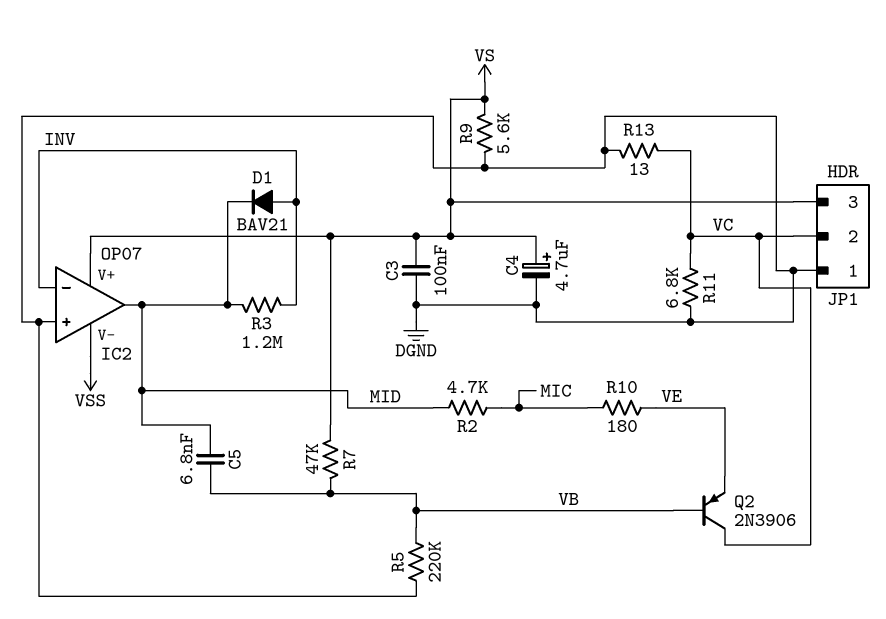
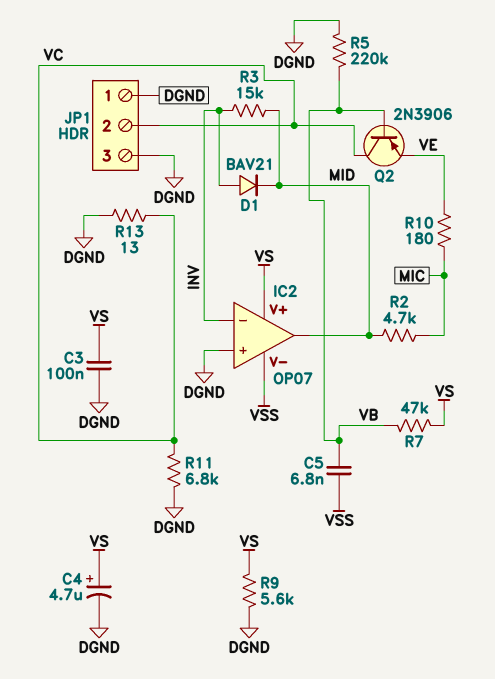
C5: 6.8nF (MID, VB) -> 6.8nF (VB, VSS)
JP1 pin 3: VS -> DGND
R3: 1.2M (INV, MID) -> 15k (INV, MID)

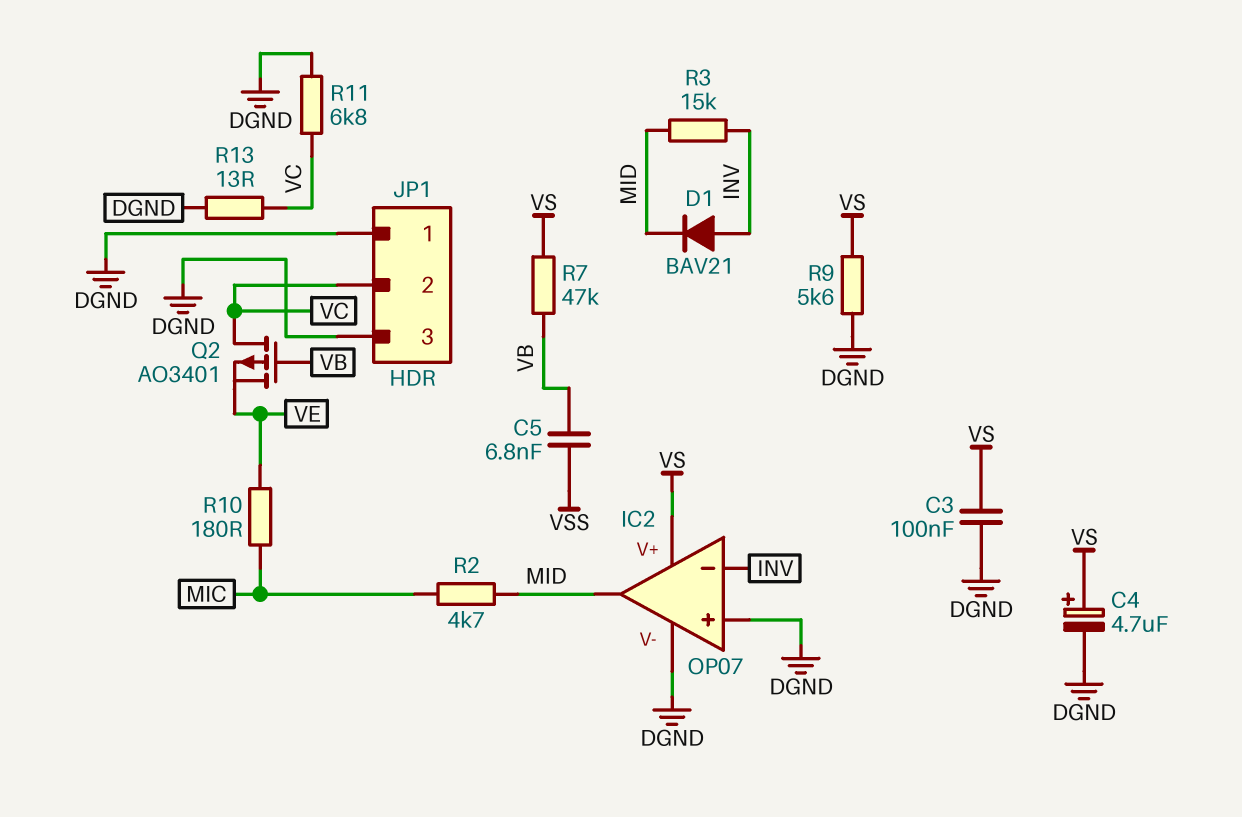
IC2 pin V-: VSS -> DGND
Q2: PNP 2N3906 (B VB, C VC, E VE) -> PMOS AO3401 (G VB, D VC, S VE)
R5: 220k (DGND, VB) -> none

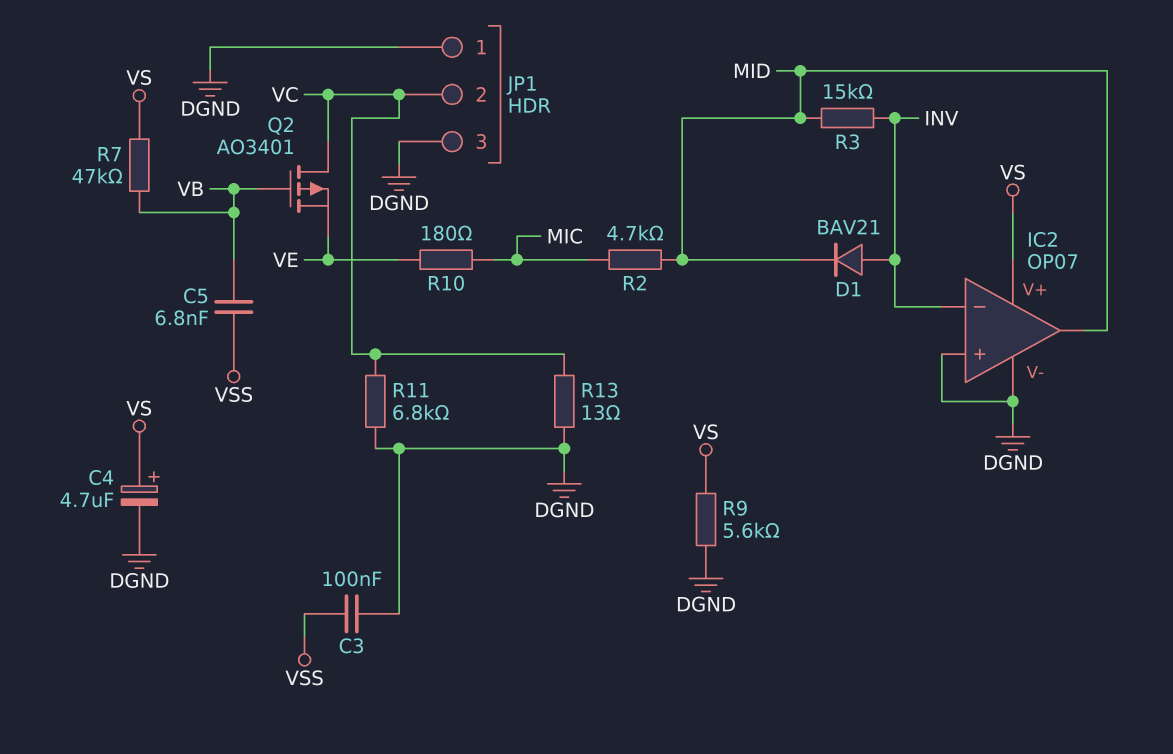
C3: 100nF (DGND, VS) -> 100nF (DGND, VSS)

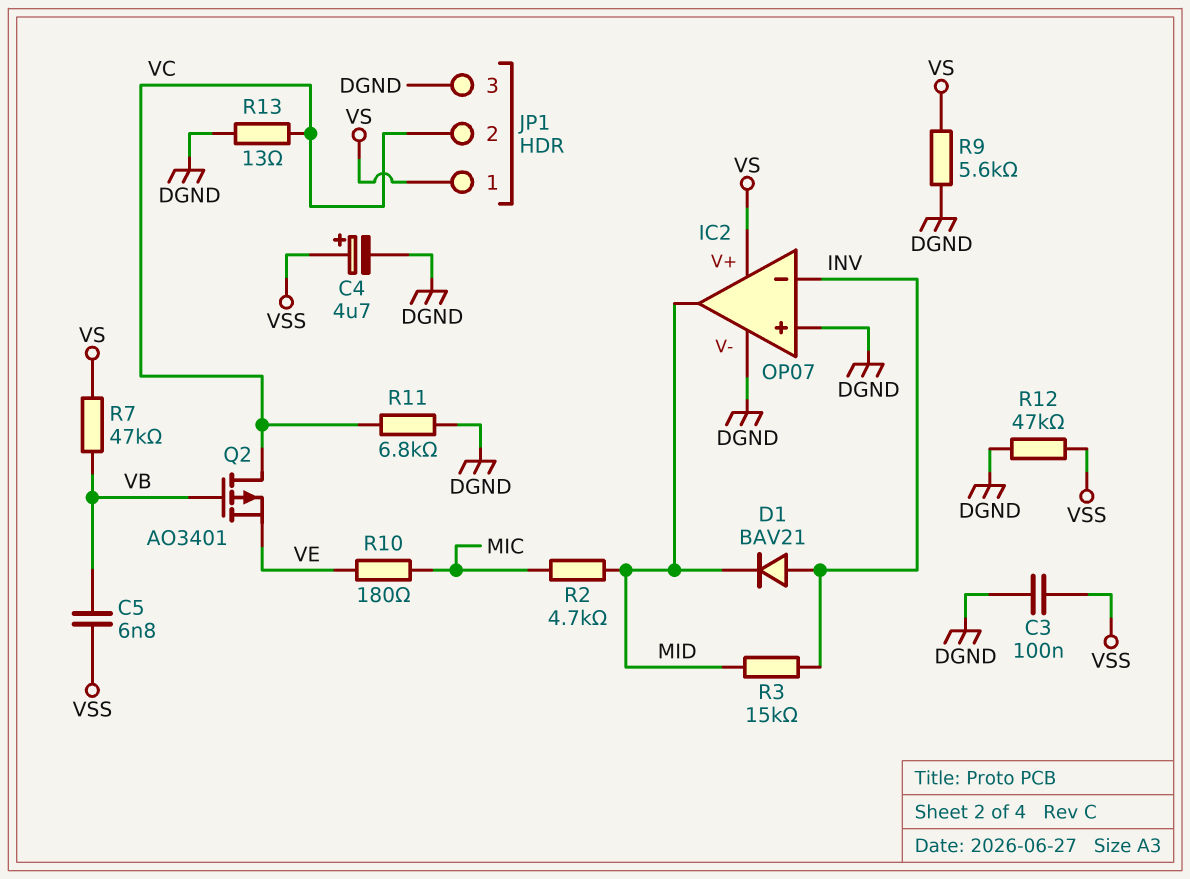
C4: 4.7uF (plus VS, minus DGND) -> 4.7uF (plus VSS, minus DGND)
JP1 pin 1: DGND -> VS
R12: none -> 47k (DGND, VSS)

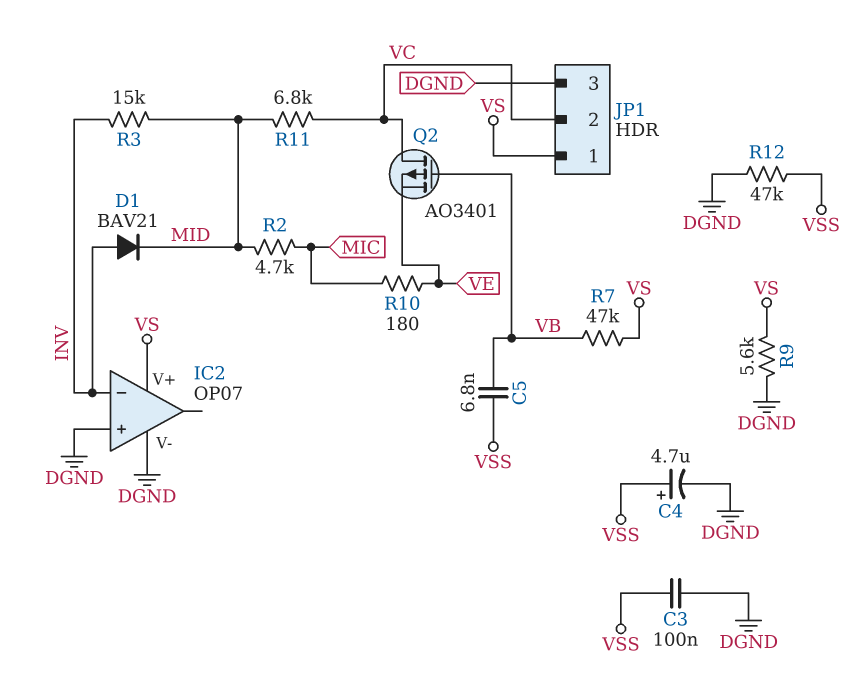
IC2 pin out: MID -> none
R11: 6.8k (DGND, VC) -> 6.8k (MID, VC)
R13: 13 (DGND, VC) -> none

